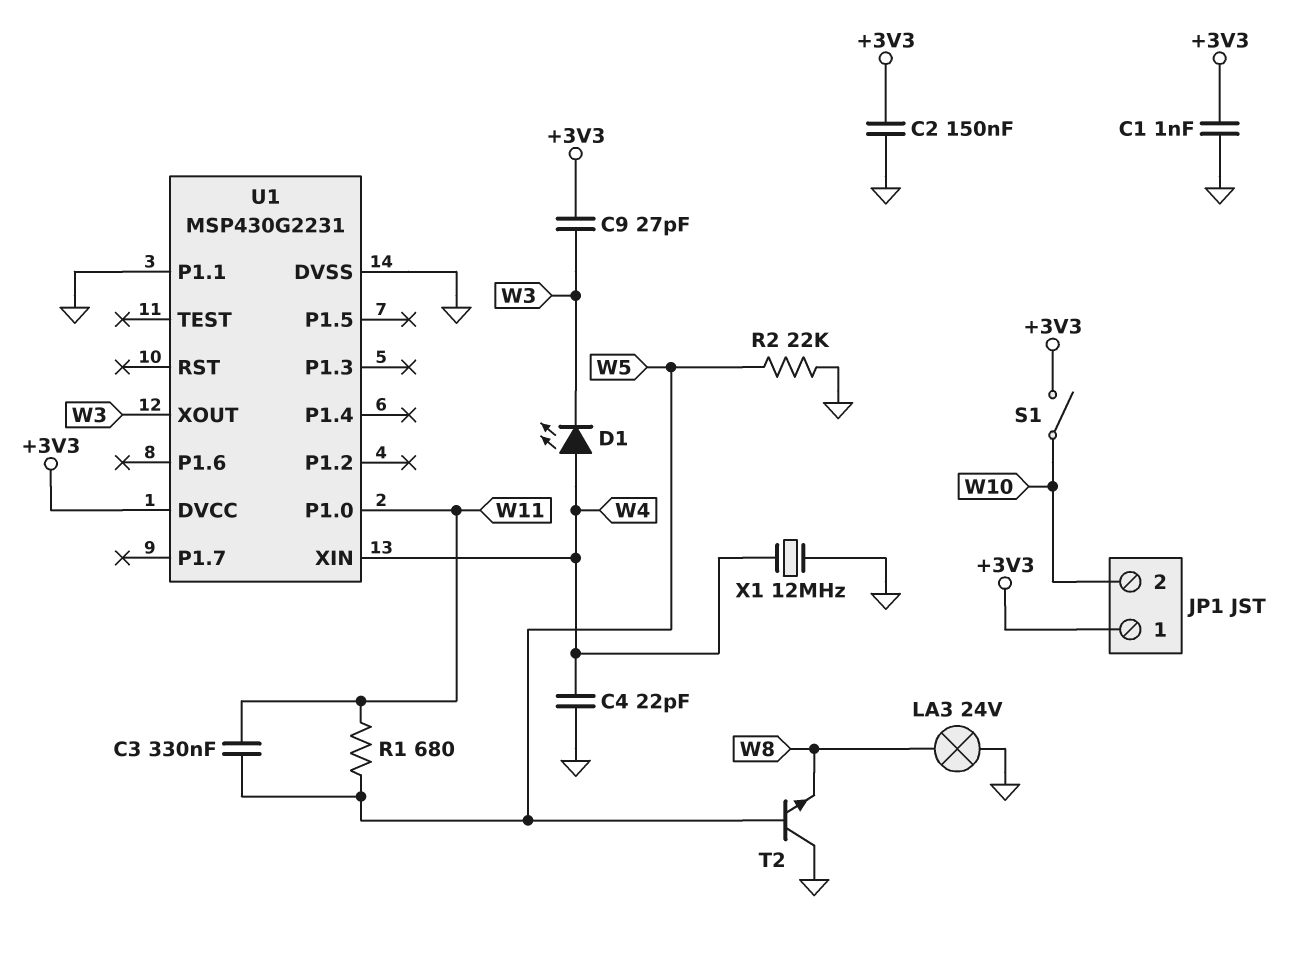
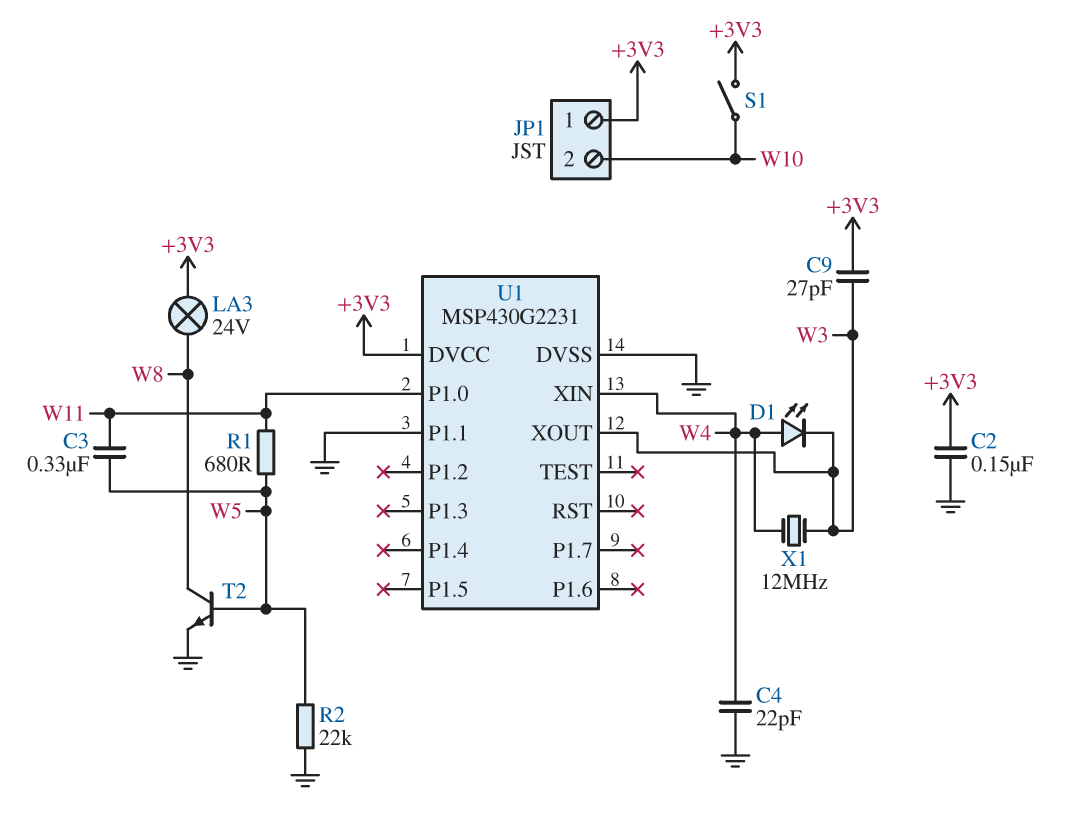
C1: 1nF (+3V3, GND) -> none
LA3: lamp 24V (GND, W8) -> lamp 24V (+3V3, W8)
T2: NPN (B W5, C GND, E W8) -> NPN (B W5, C W8, E GND)
X1: 12MHz (GND, W4) -> 12MHz (W3, W4)

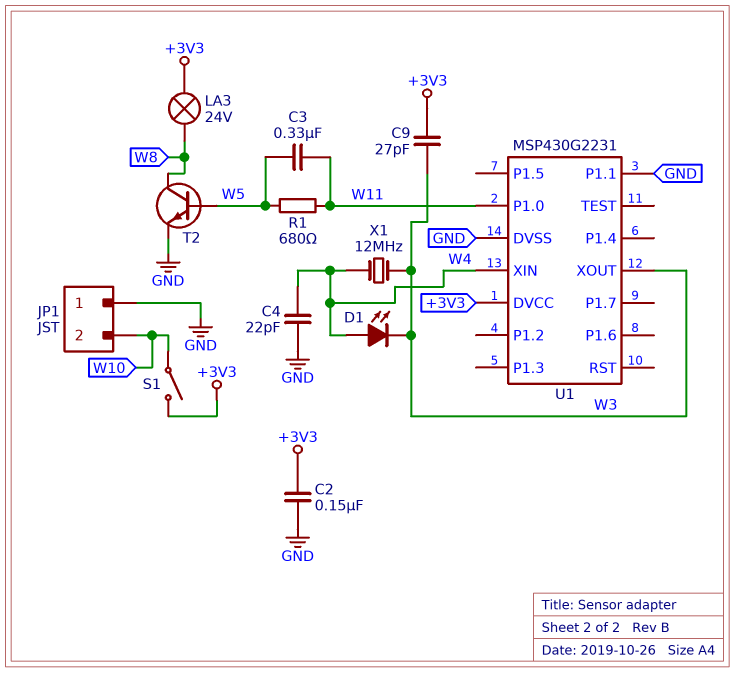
JP1 pin 1: +3V3 -> GND
R2: 22k (GND, W5) -> none

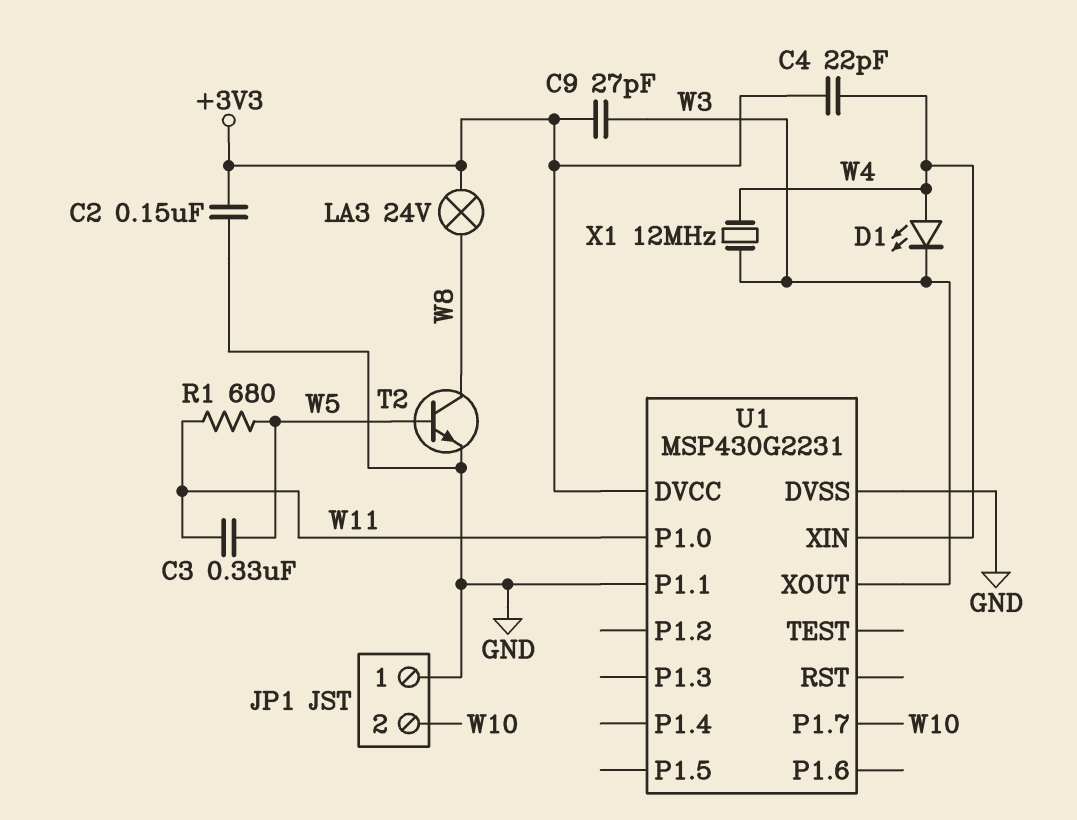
C4: 22pF (GND, W4) -> 22pF (+3V3, W4)
S1: switch (+3V3, W10) -> none
U1 pin P1.7: none -> W10

